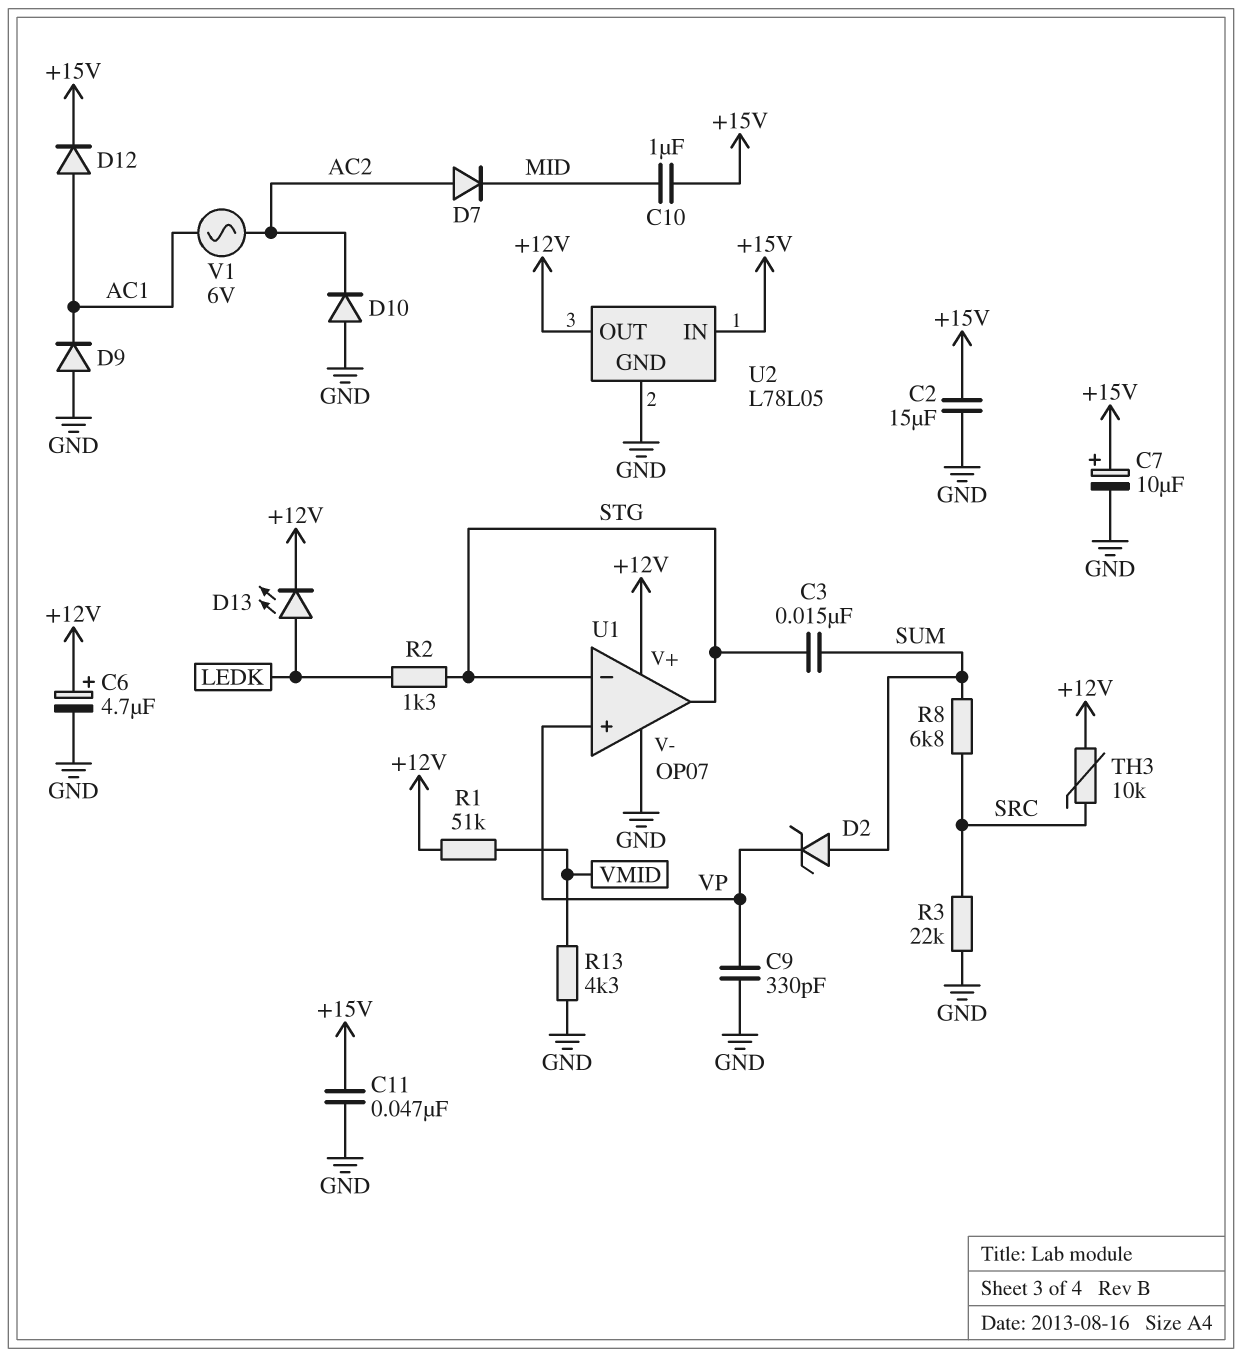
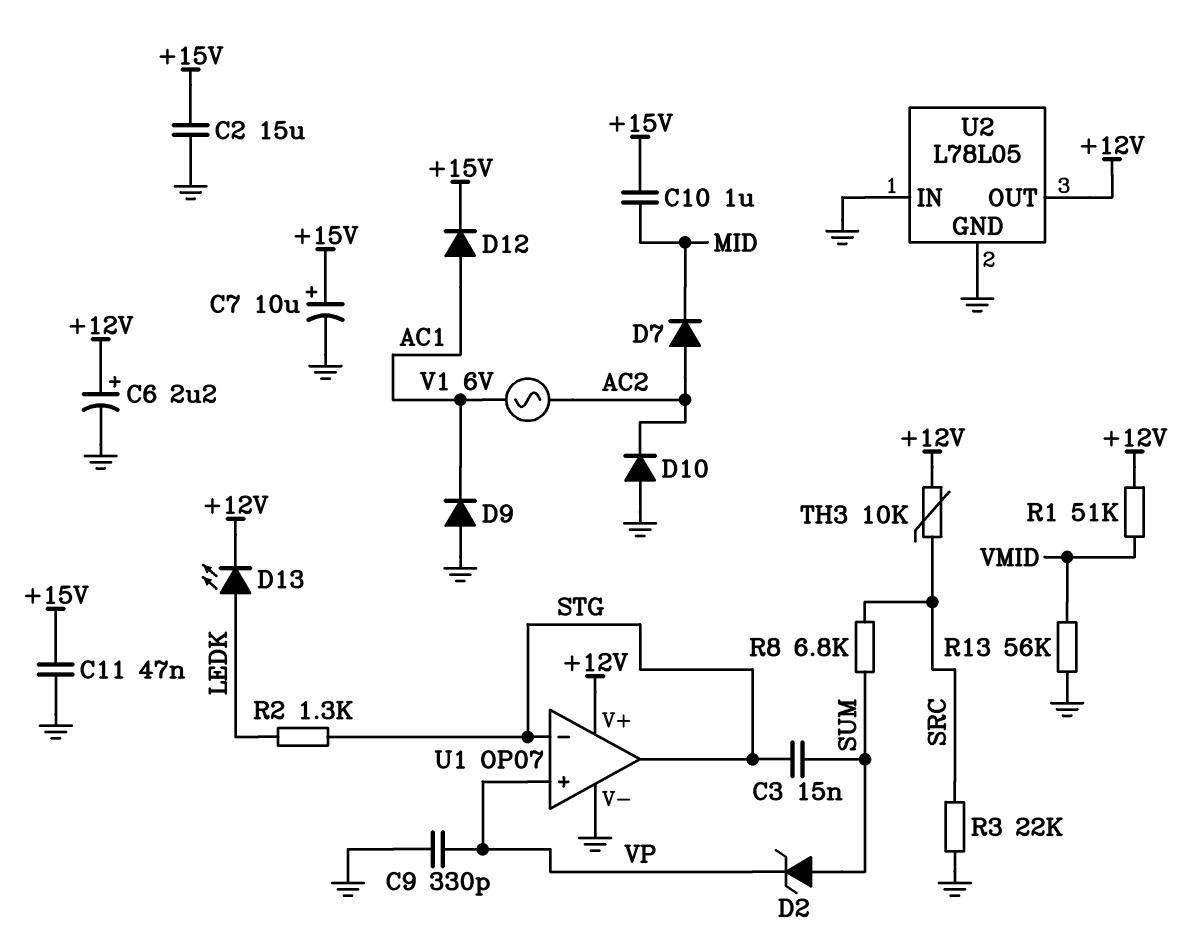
C6: 4.7uF (plus +12V, minus GND) -> 2.2uF (plus +12V, minus GND)
R13: 4.3k (GND, VMID) -> 56k (GND, VMID)
U2 pin IN: +15V -> GND

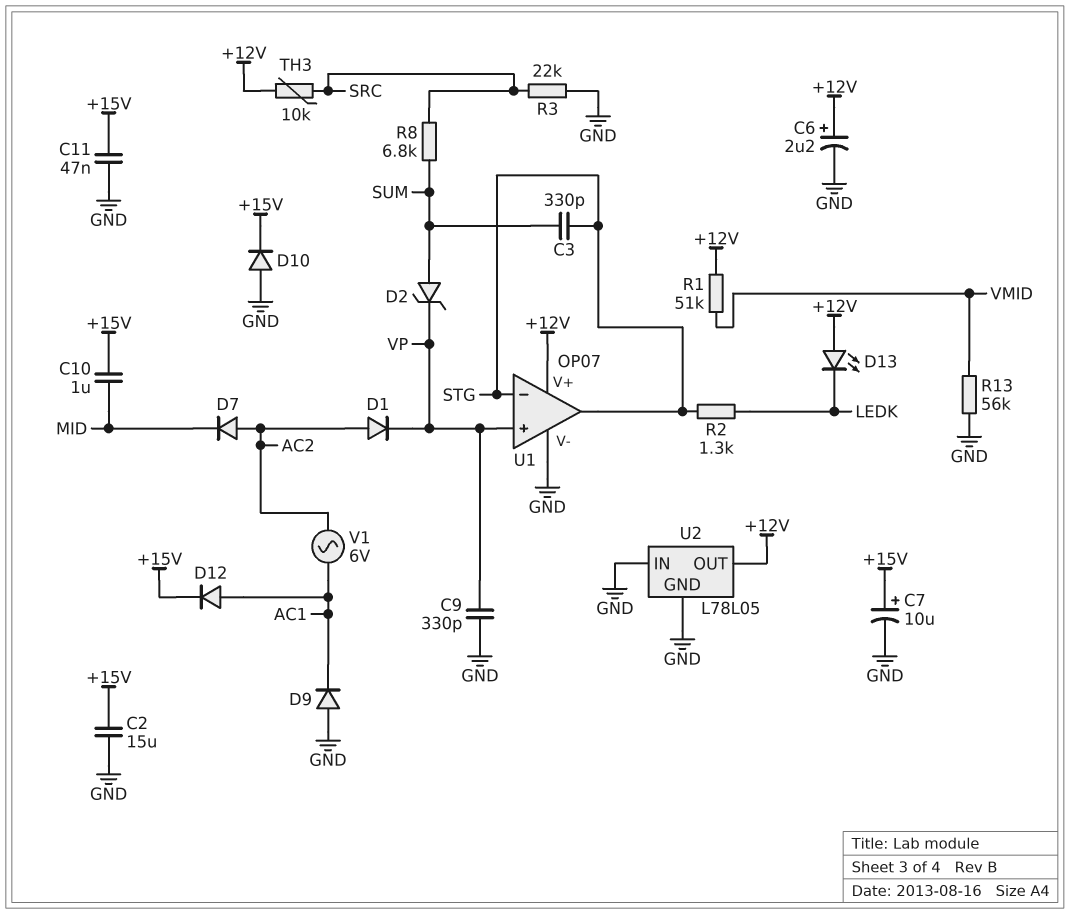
C3: 15nF (STG, SUM) -> 330pF (STG, SUM)
D1: none -> diode (A AC2, K VP)
D10: diode (A GND, K AC2) -> diode (A GND, K +15V)
D13: LED (A LEDK, K +12V) -> LED (A +12V, K LEDK)

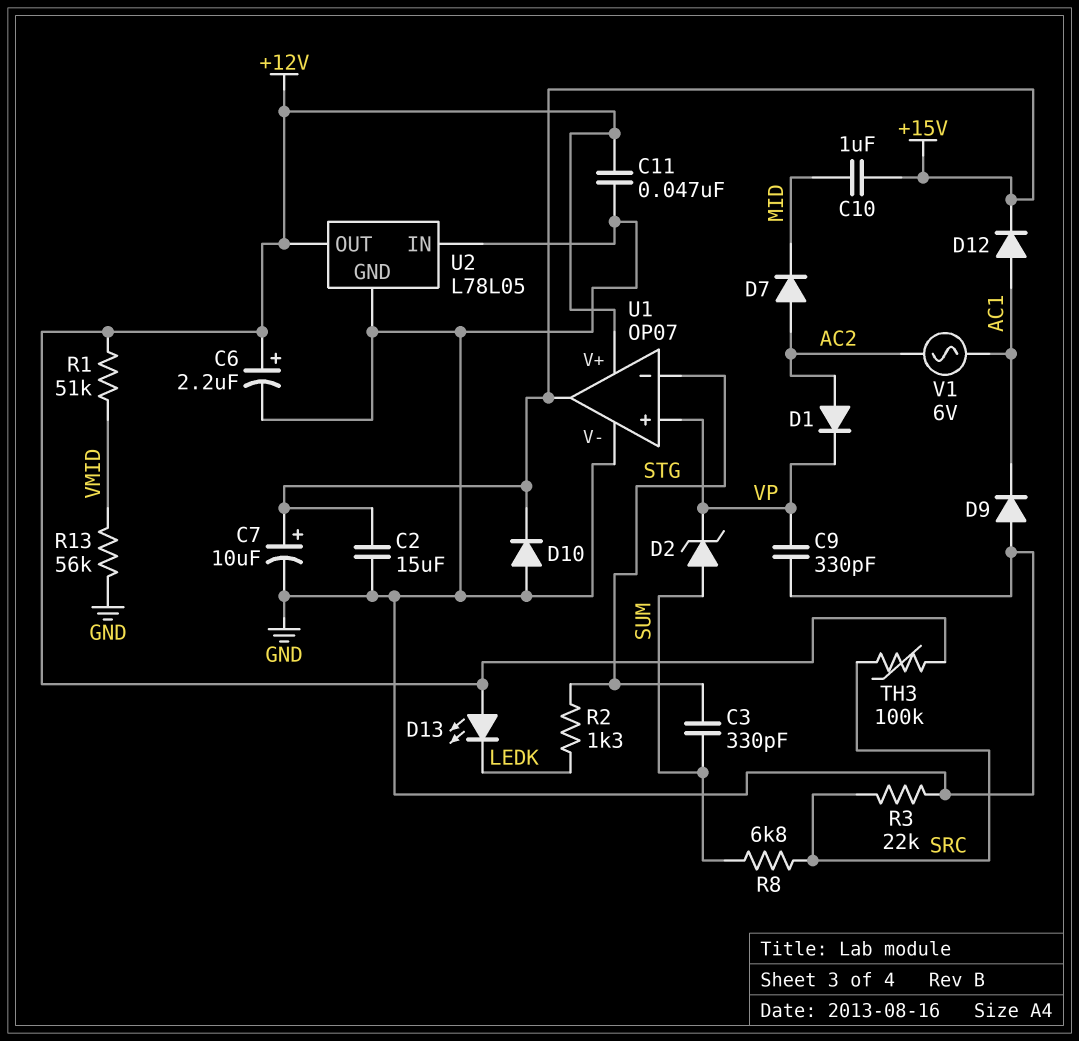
C11: 47nF (+15V, GND) -> 47nF (+12V, GND)
TH3: 10k (+12V, SRC) -> 100k (+12V, SRC)
U1 pin out: STG -> +15V

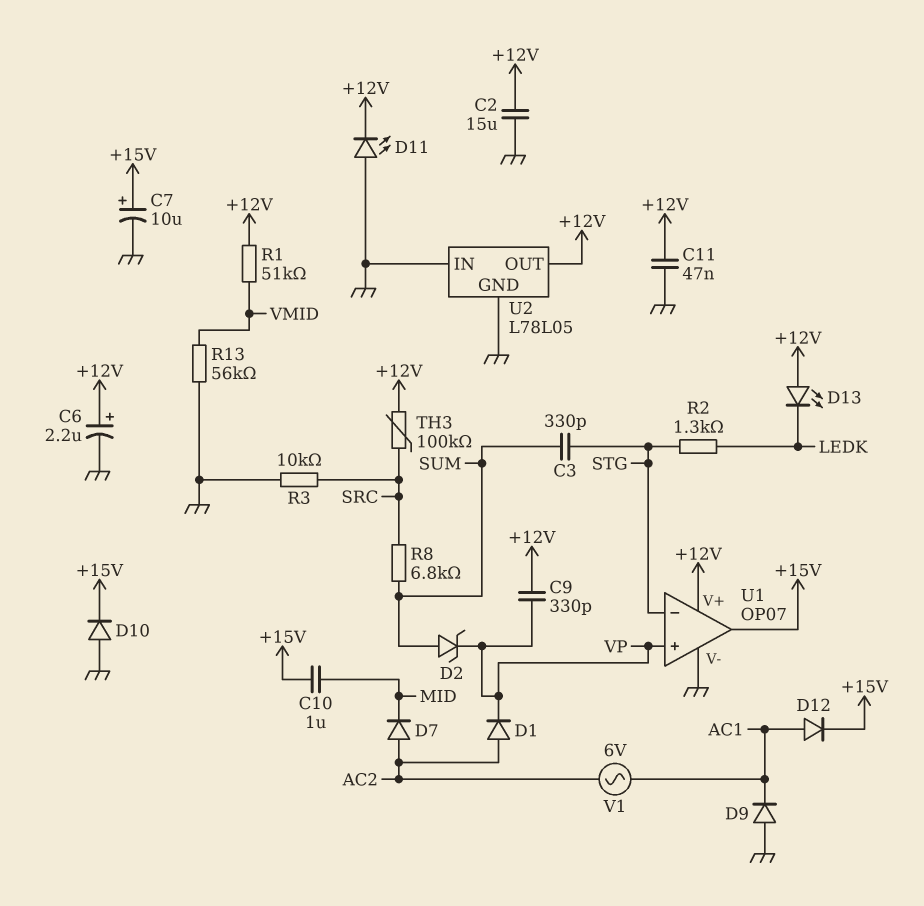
C2: 15uF (+15V, GND) -> 15uF (+12V, GND)
C9: 330pF (GND, VP) -> 330pF (+12V, VP)
D11: none -> LED (A GND, K +12V)
R3: 22k (GND, SRC) -> 10k (GND, SRC)

